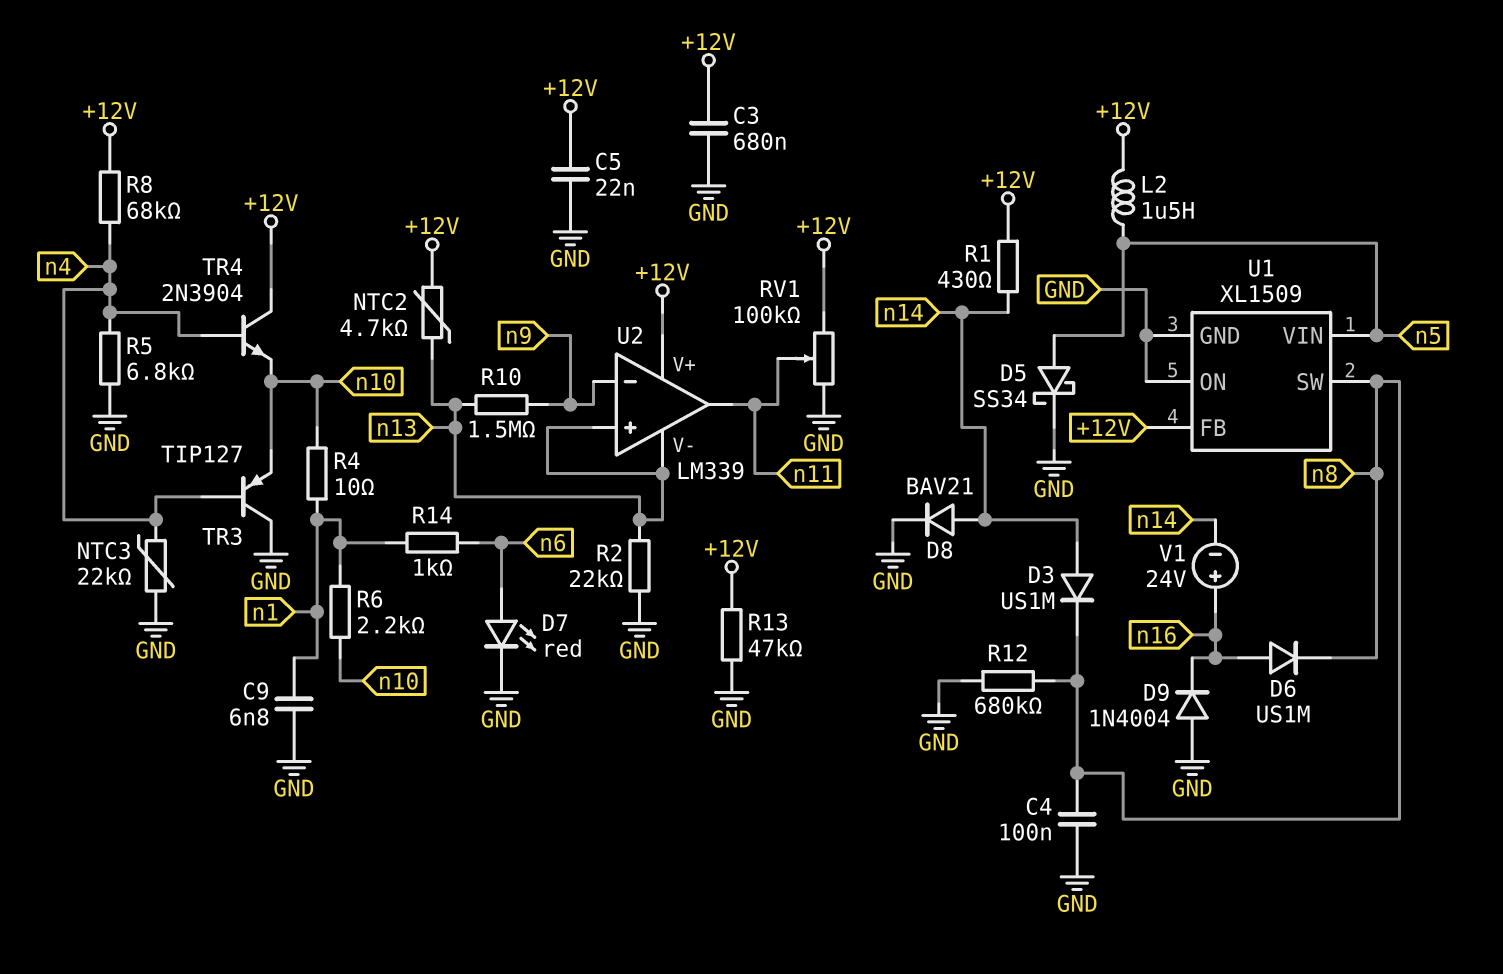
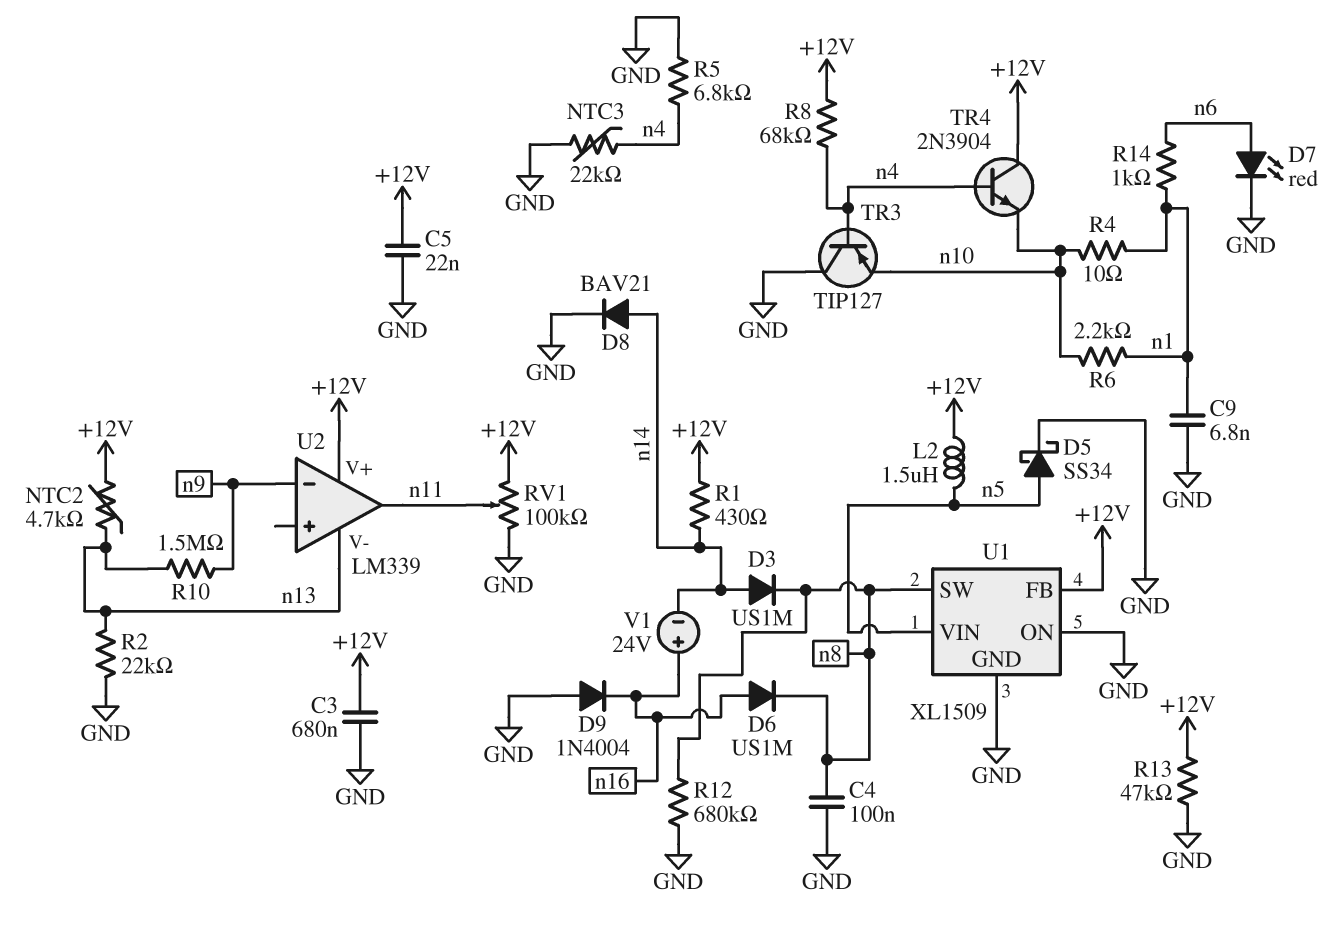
U2 pin in+: n13 -> none

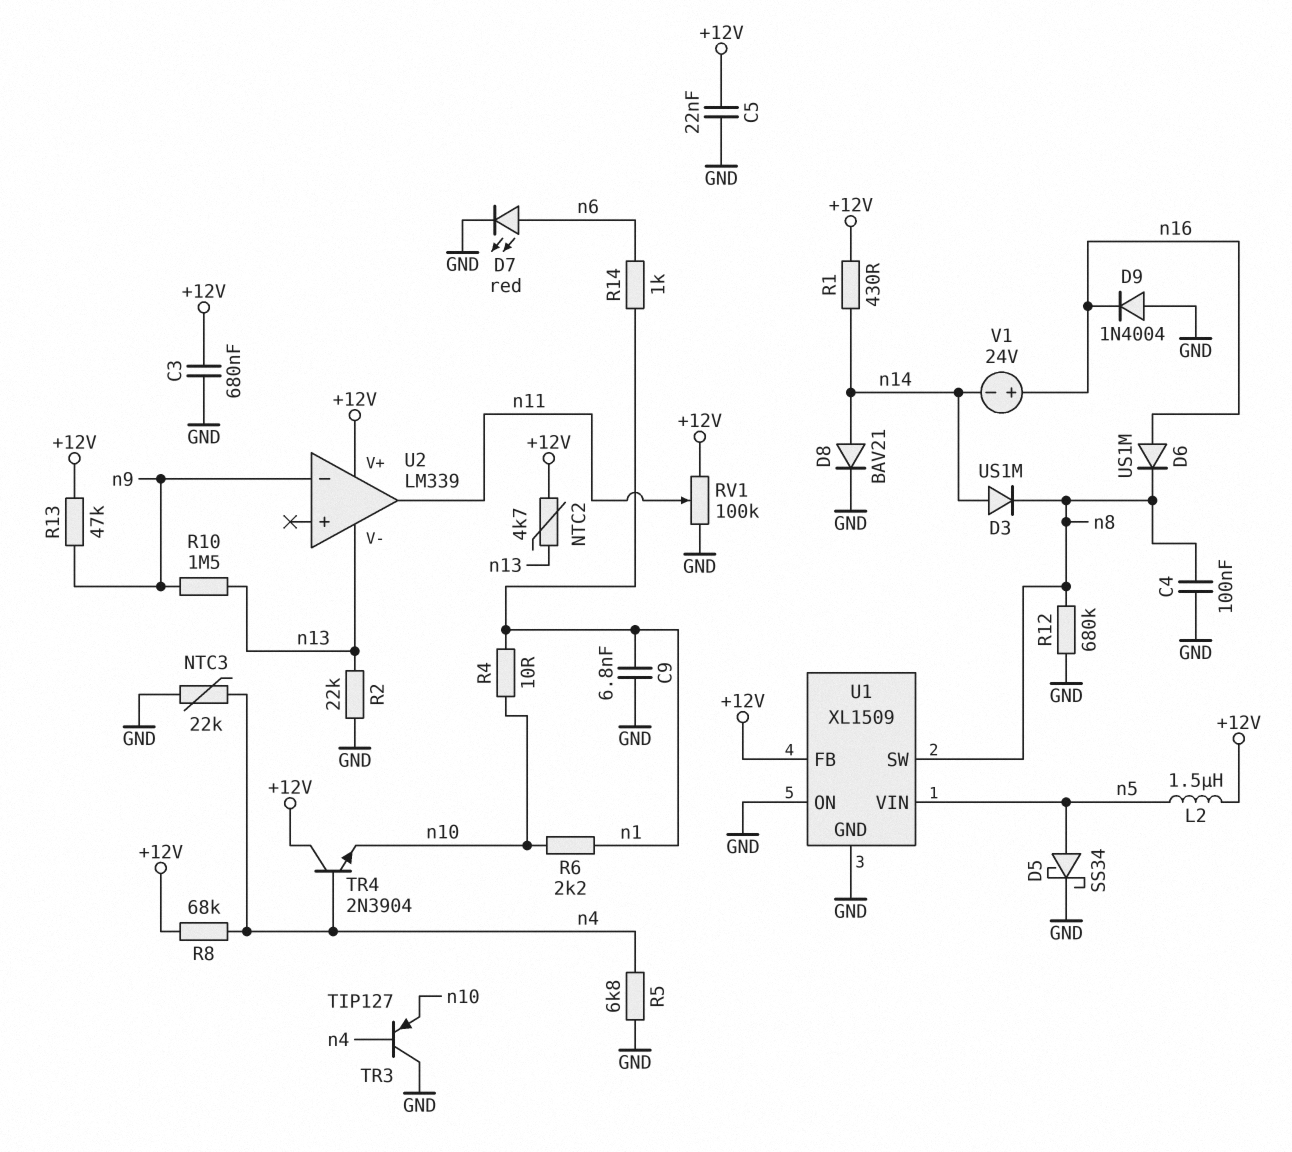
R13: 47k (+12V, GND) -> 47k (+12V, n9)

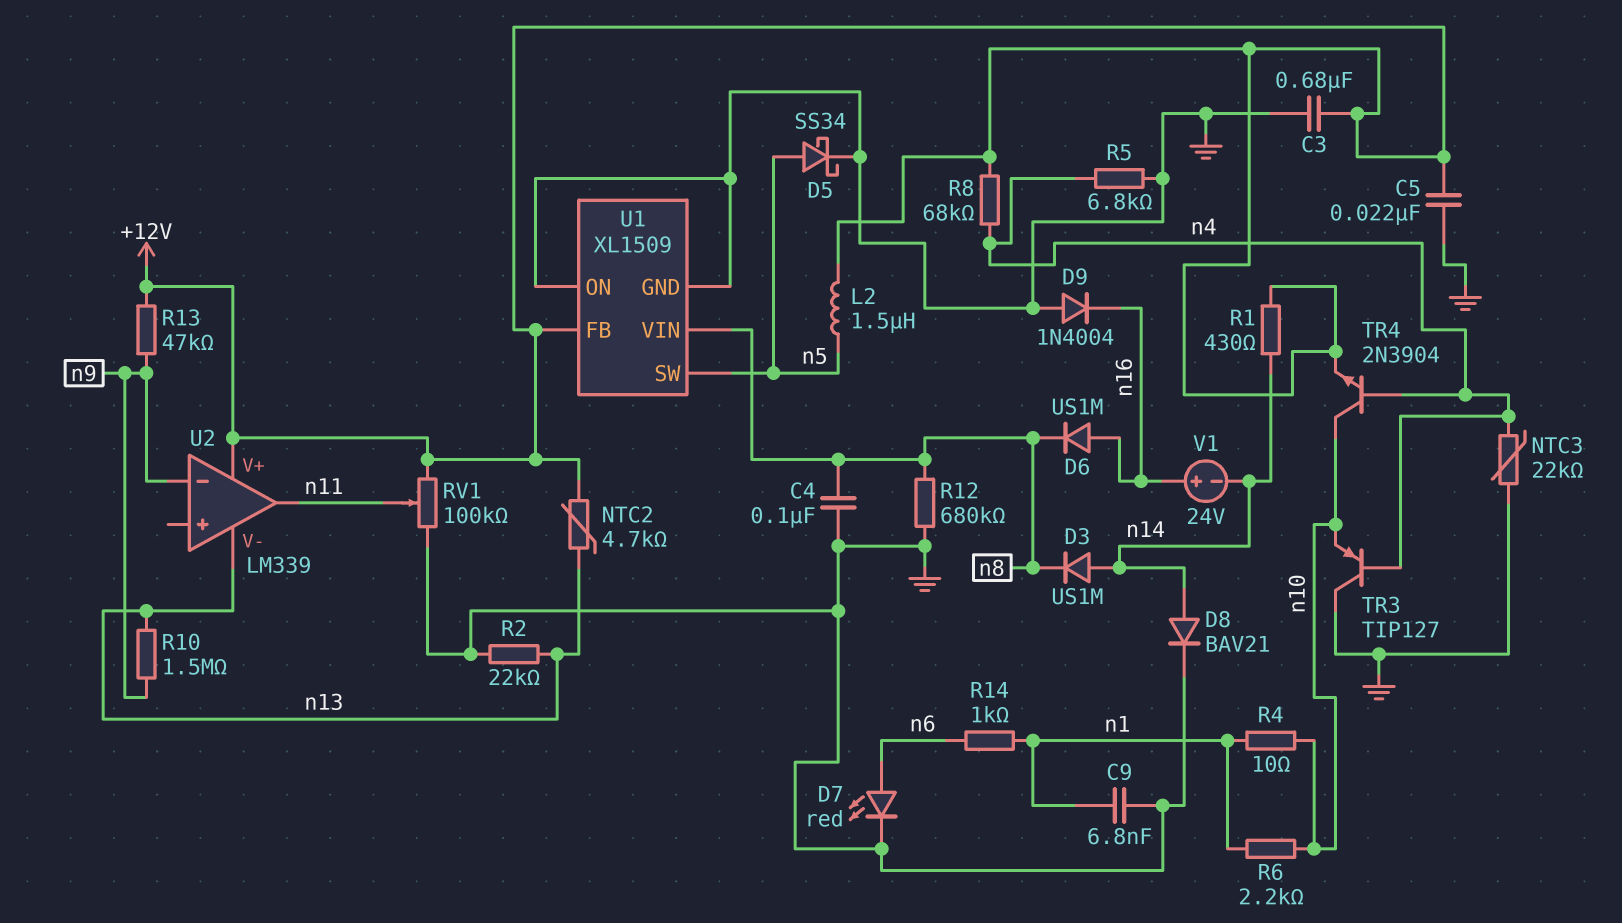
TR4: NPN 2N3904 (B n4, C +12V, E n10) -> NPN 2N3904 (B n4, C n10, E +12V)
U1 pin SW: n8 -> n5
U1 pin VIN: n5 -> n8

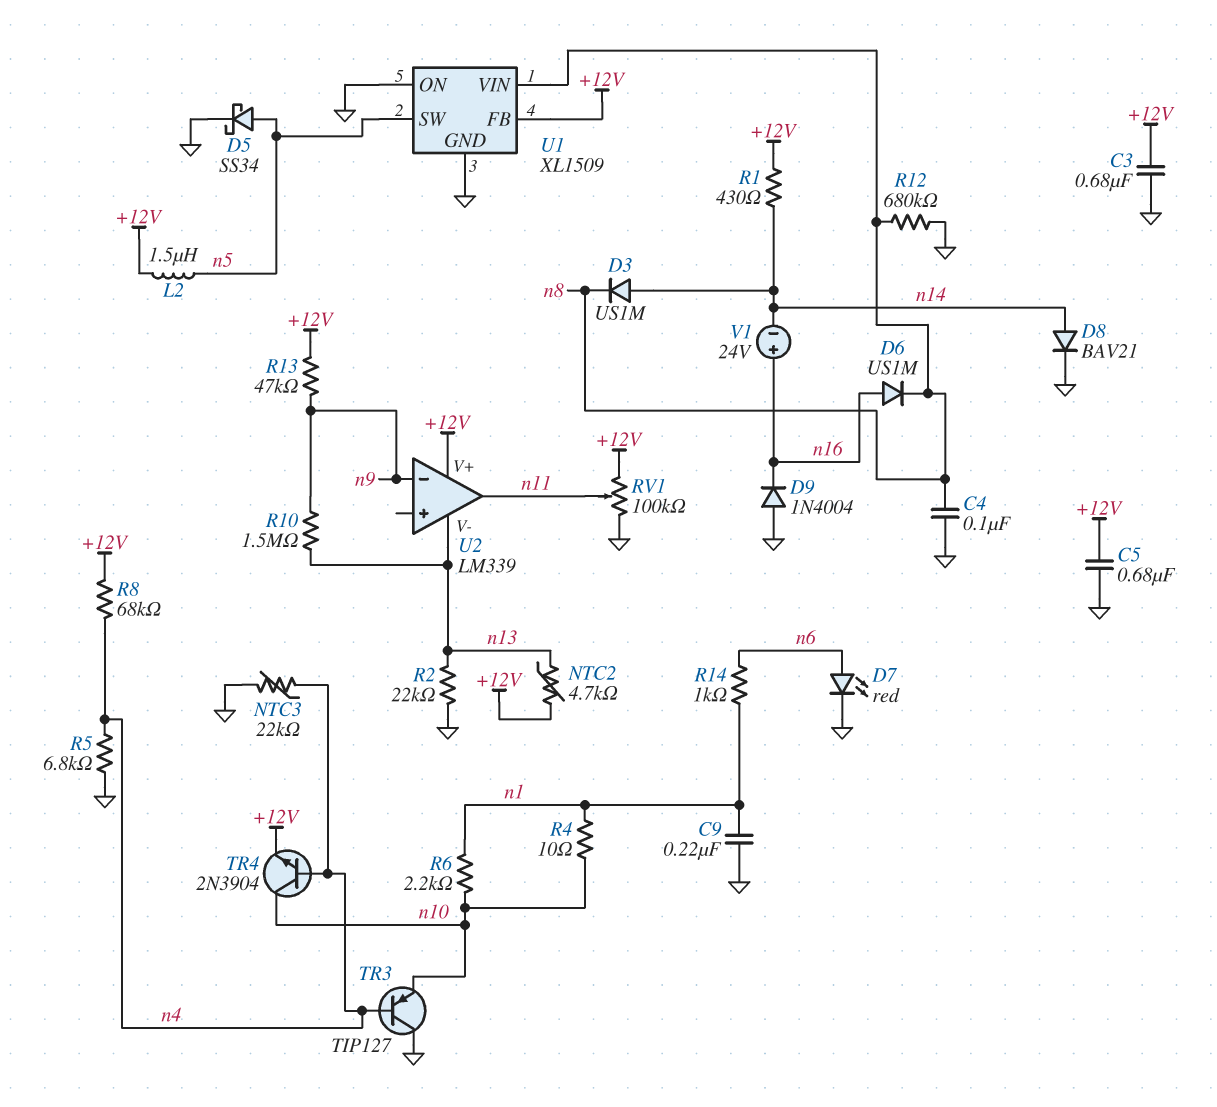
C5: 22nF (+12V, GND) -> 680nF (+12V, GND)
C9: 6.8nF (GND, n1) -> 220nF (GND, n1)

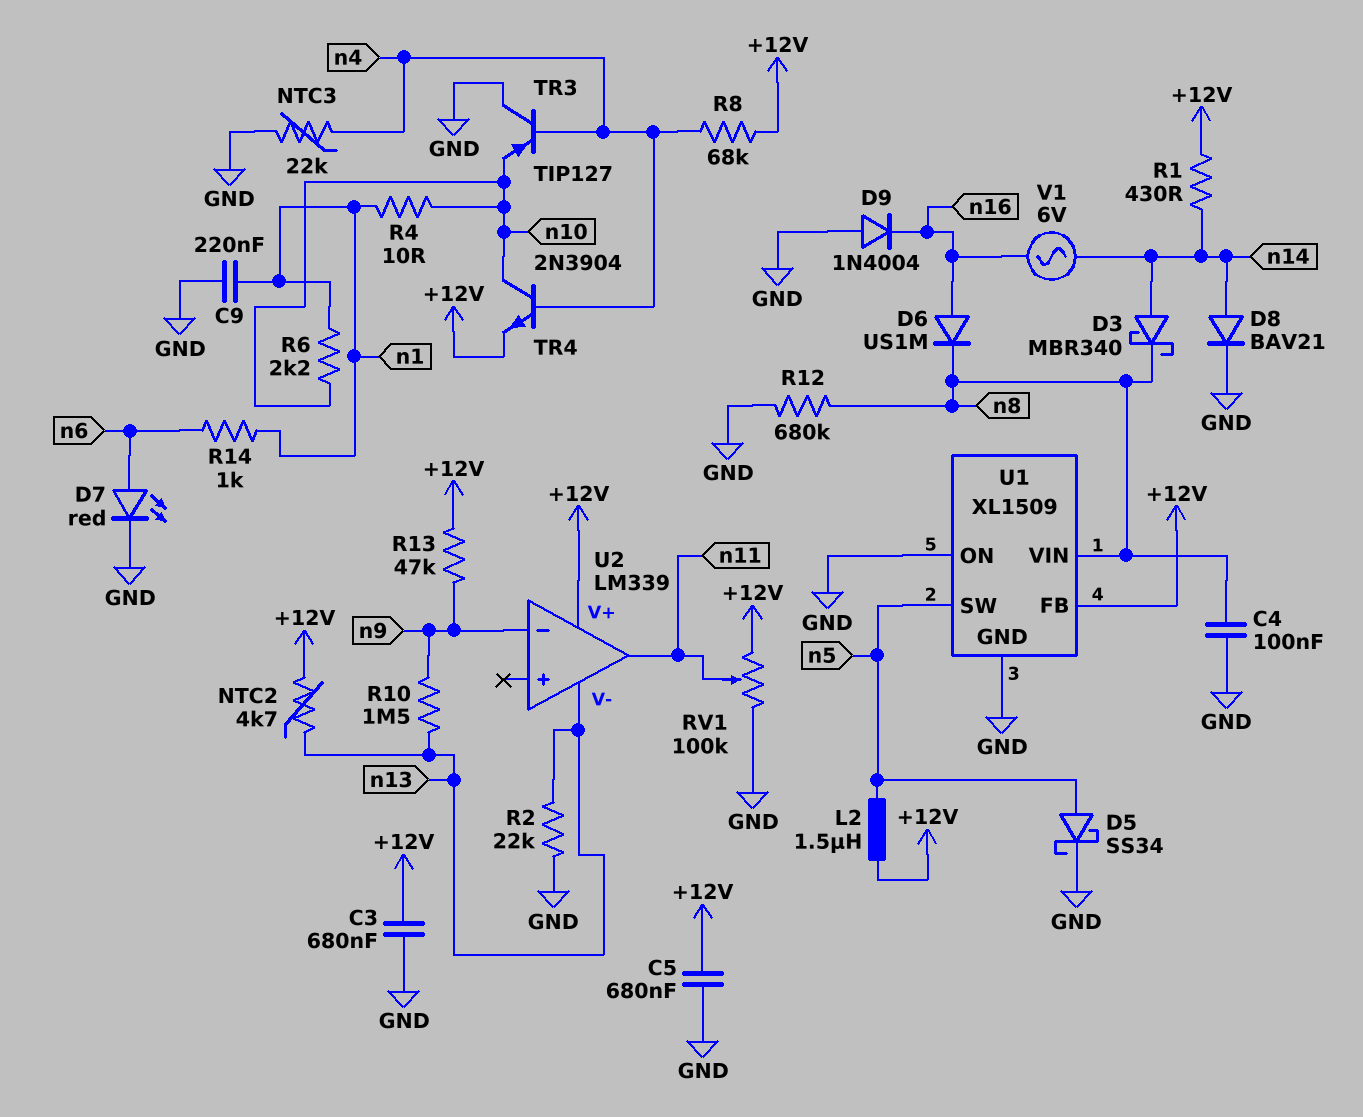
D3: diode US1M (A n14, K n8) -> schottky MBR340 (A n14, K n8)
R5: 6.8k (GND, n4) -> none
V1: 24V (plus n16, minus n14) -> AC 6V (n14, n16)

